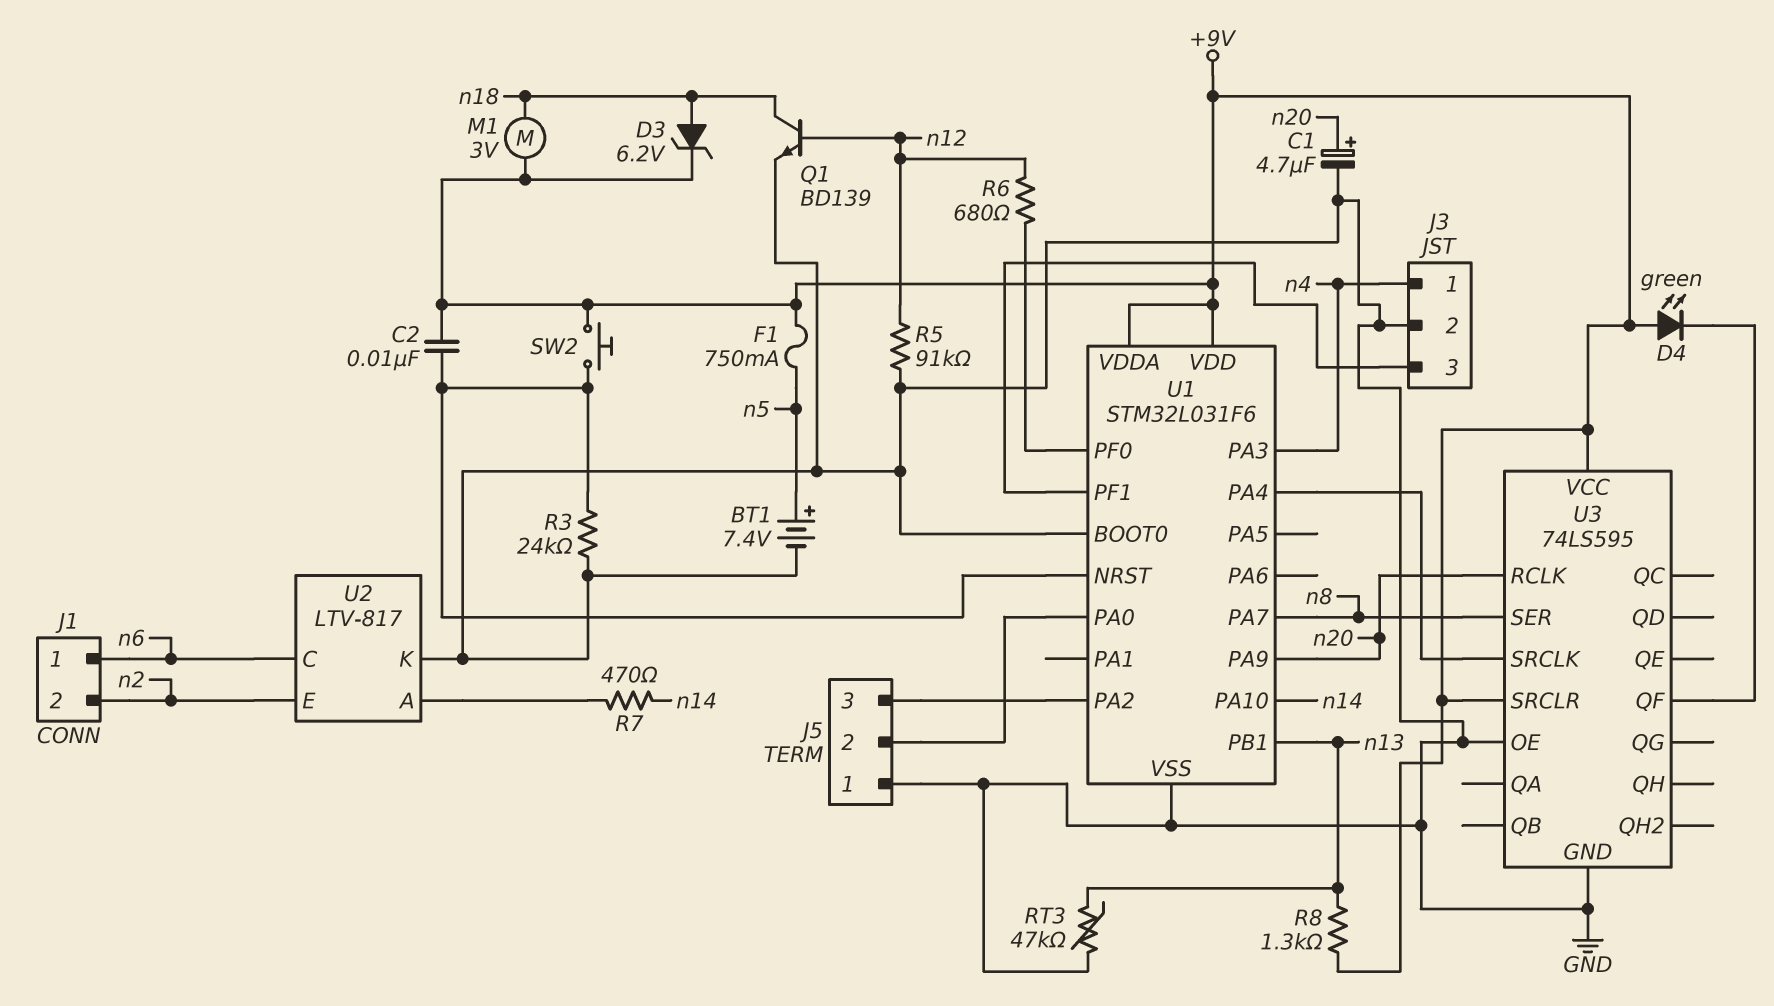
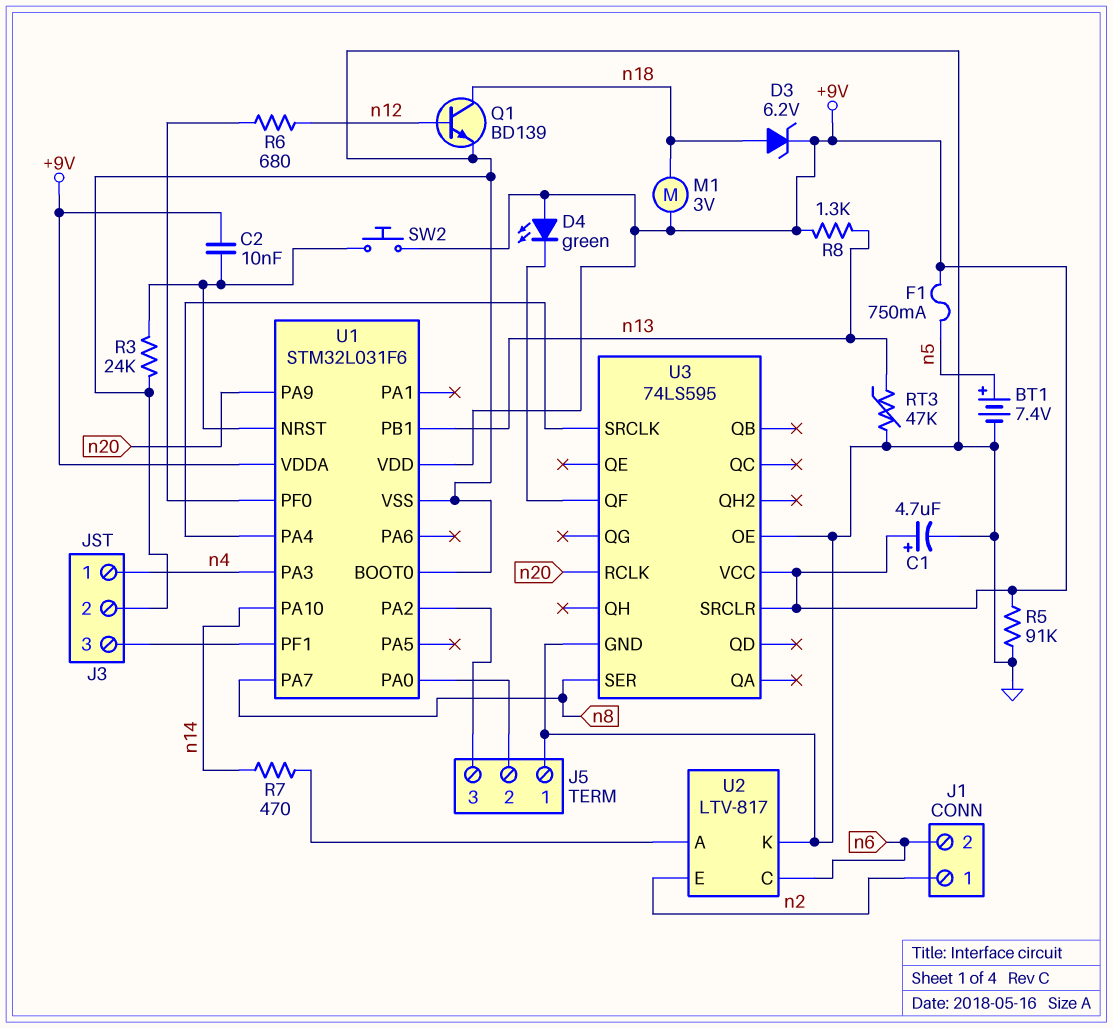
C1: 4.7uF (plus n20, minus GND) -> 4.7uF (plus +9V, minus GND)
J1 pin 1: n6 -> n2
J1 pin 2: n2 -> n6
R5: 91k (GND, n12) -> 91k (+9V, GND)

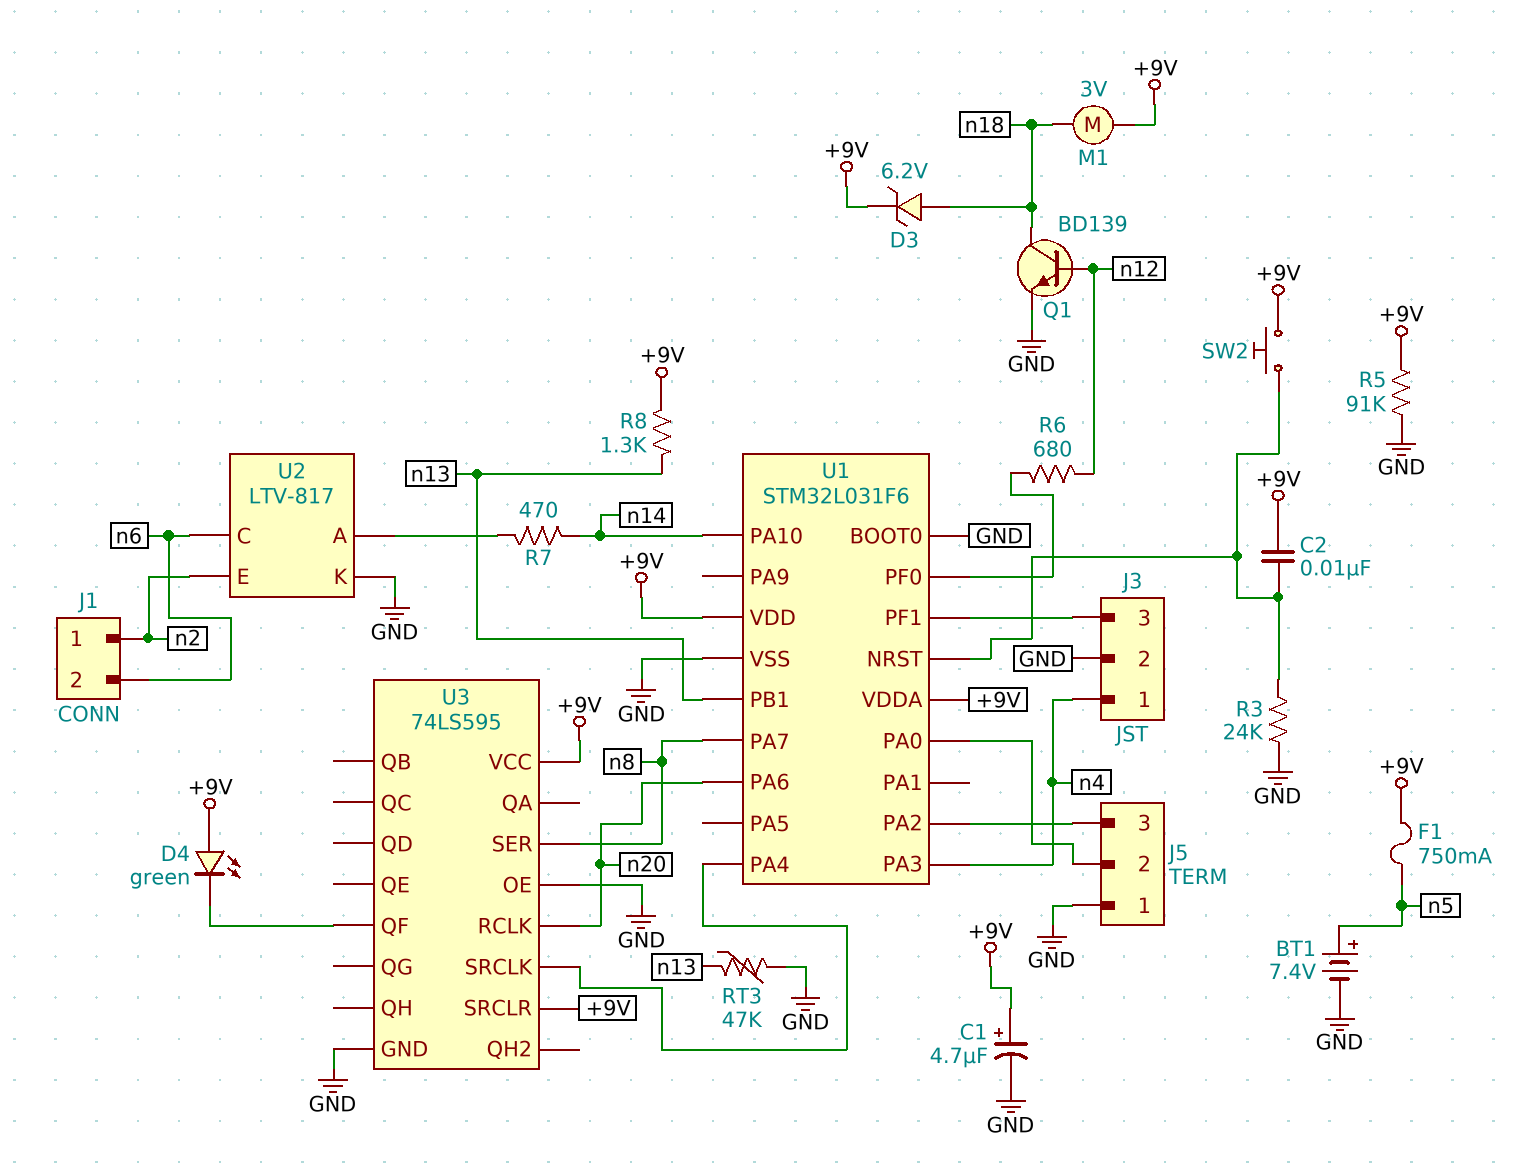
U1 pin PA6: none -> n20
U1 pin PA9: n20 -> none

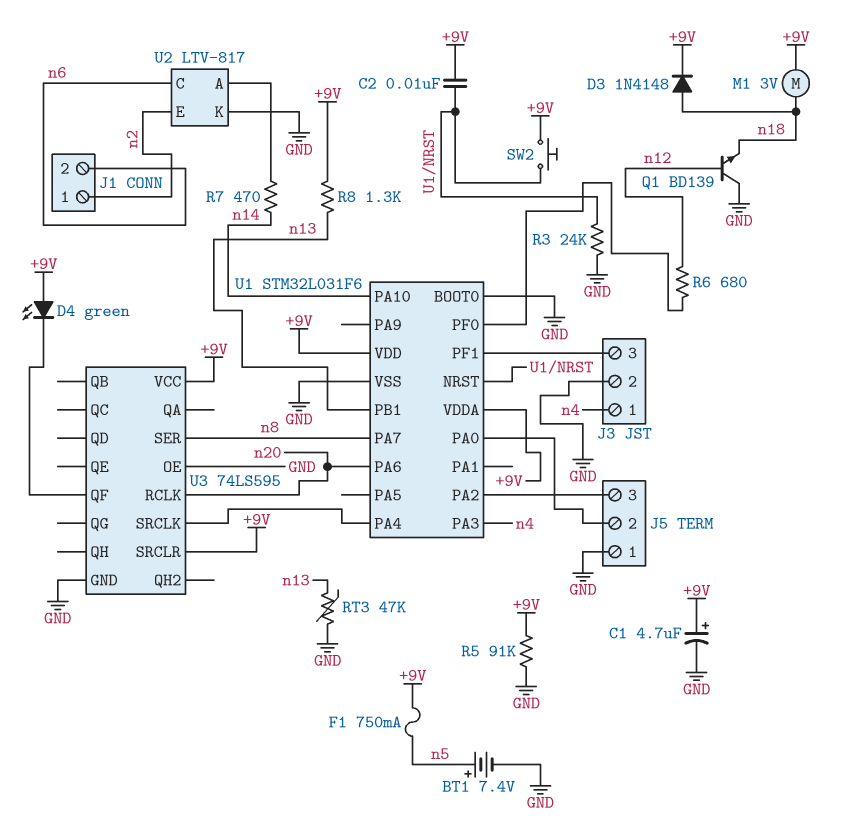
D3: zener 6.2V (A n18, K +9V) -> diode 1N4148 (A n18, K +9V)
Q1: NPN BD139 (B n12, C n18, E GND) -> NPN BD139 (B n12, C GND, E n18)

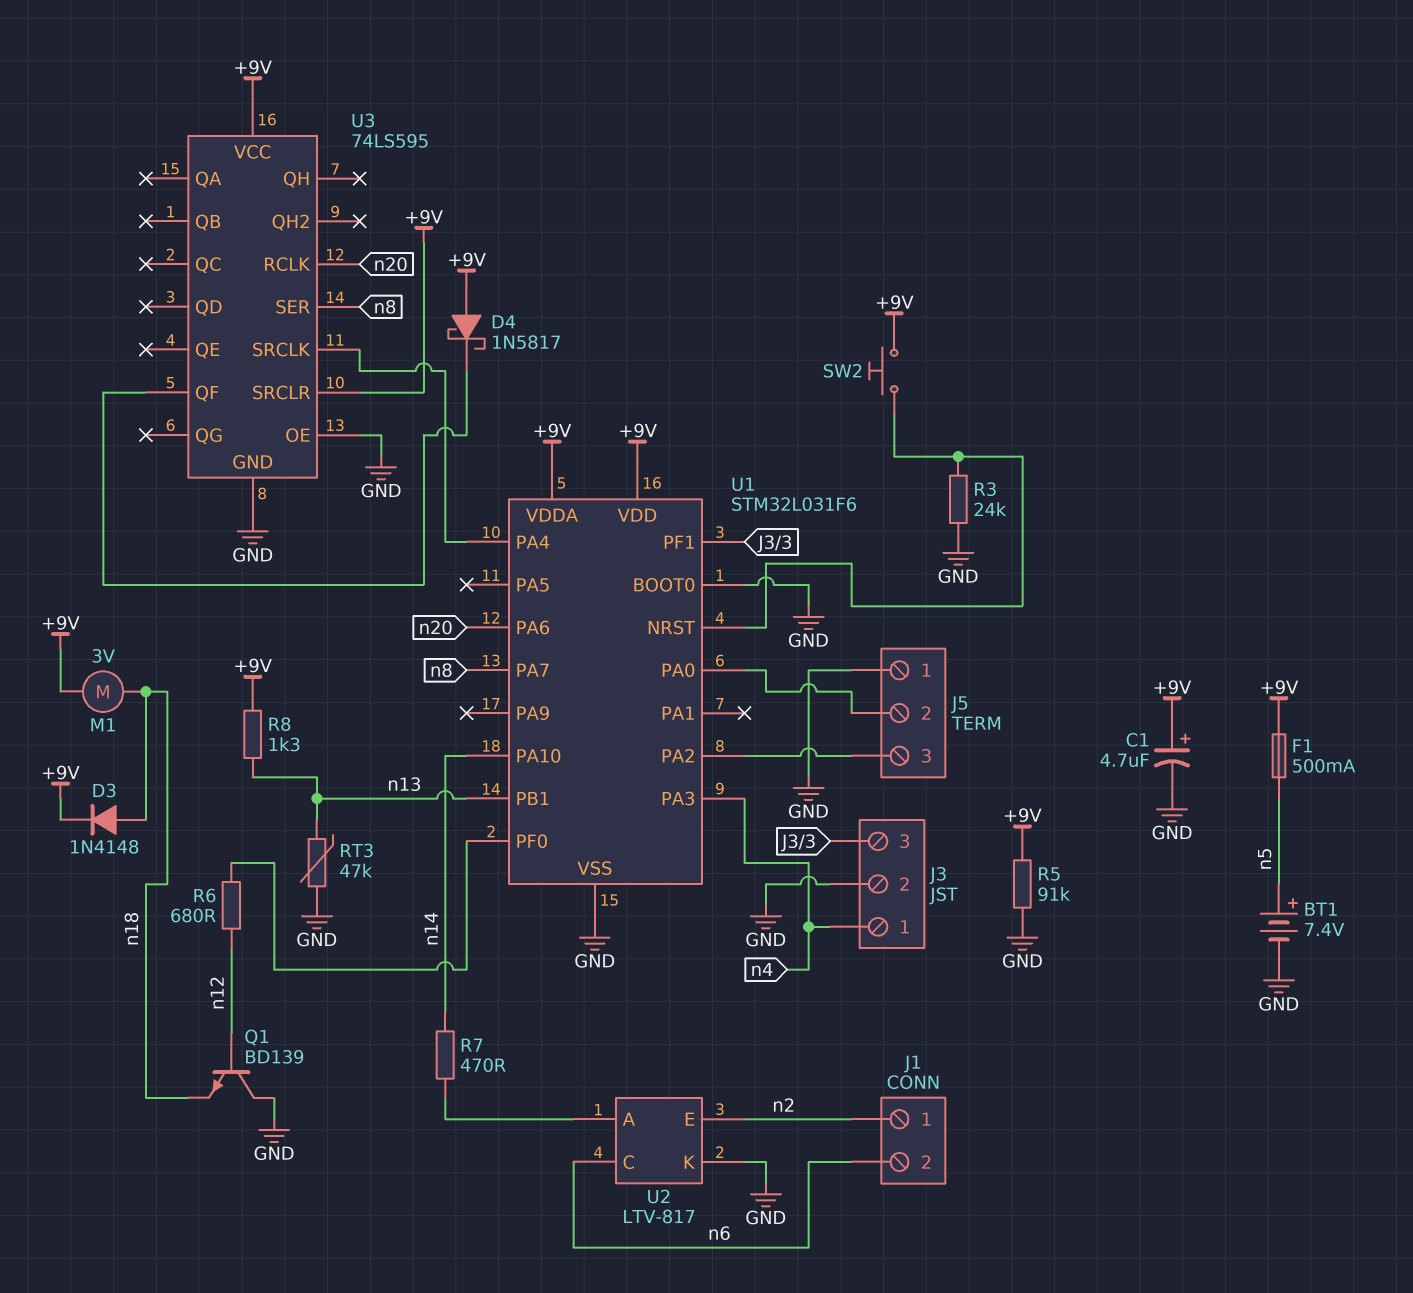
C2: 10nF (+9V, U1/NRST) -> none
D4: LED green (A +9V, K U3/QF) -> schottky 1N5817 (A +9V, K U3/QF)
F1: 750mA (+9V, n5) -> 500mA (+9V, n5)

